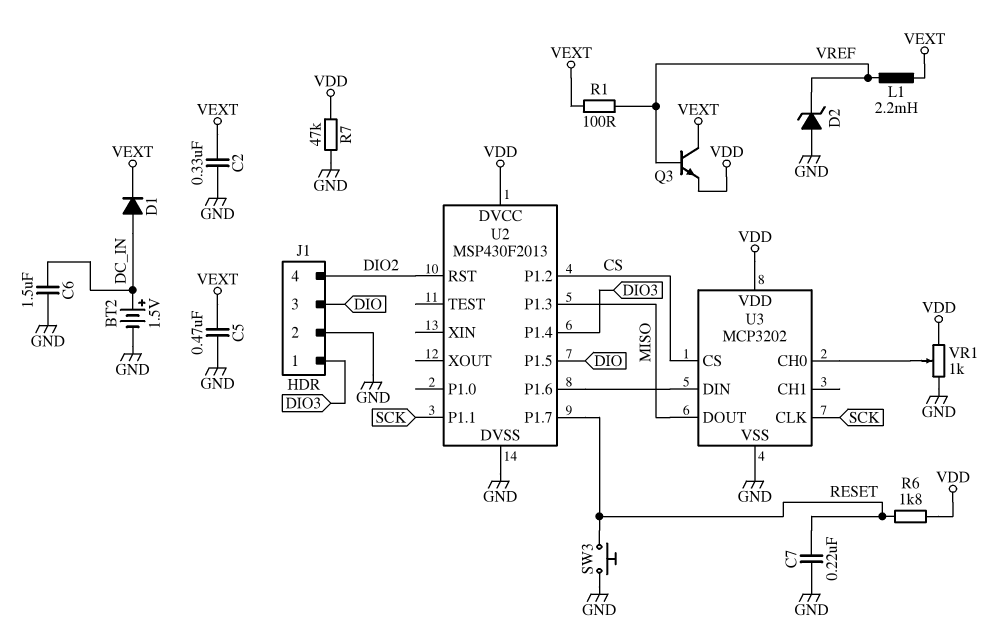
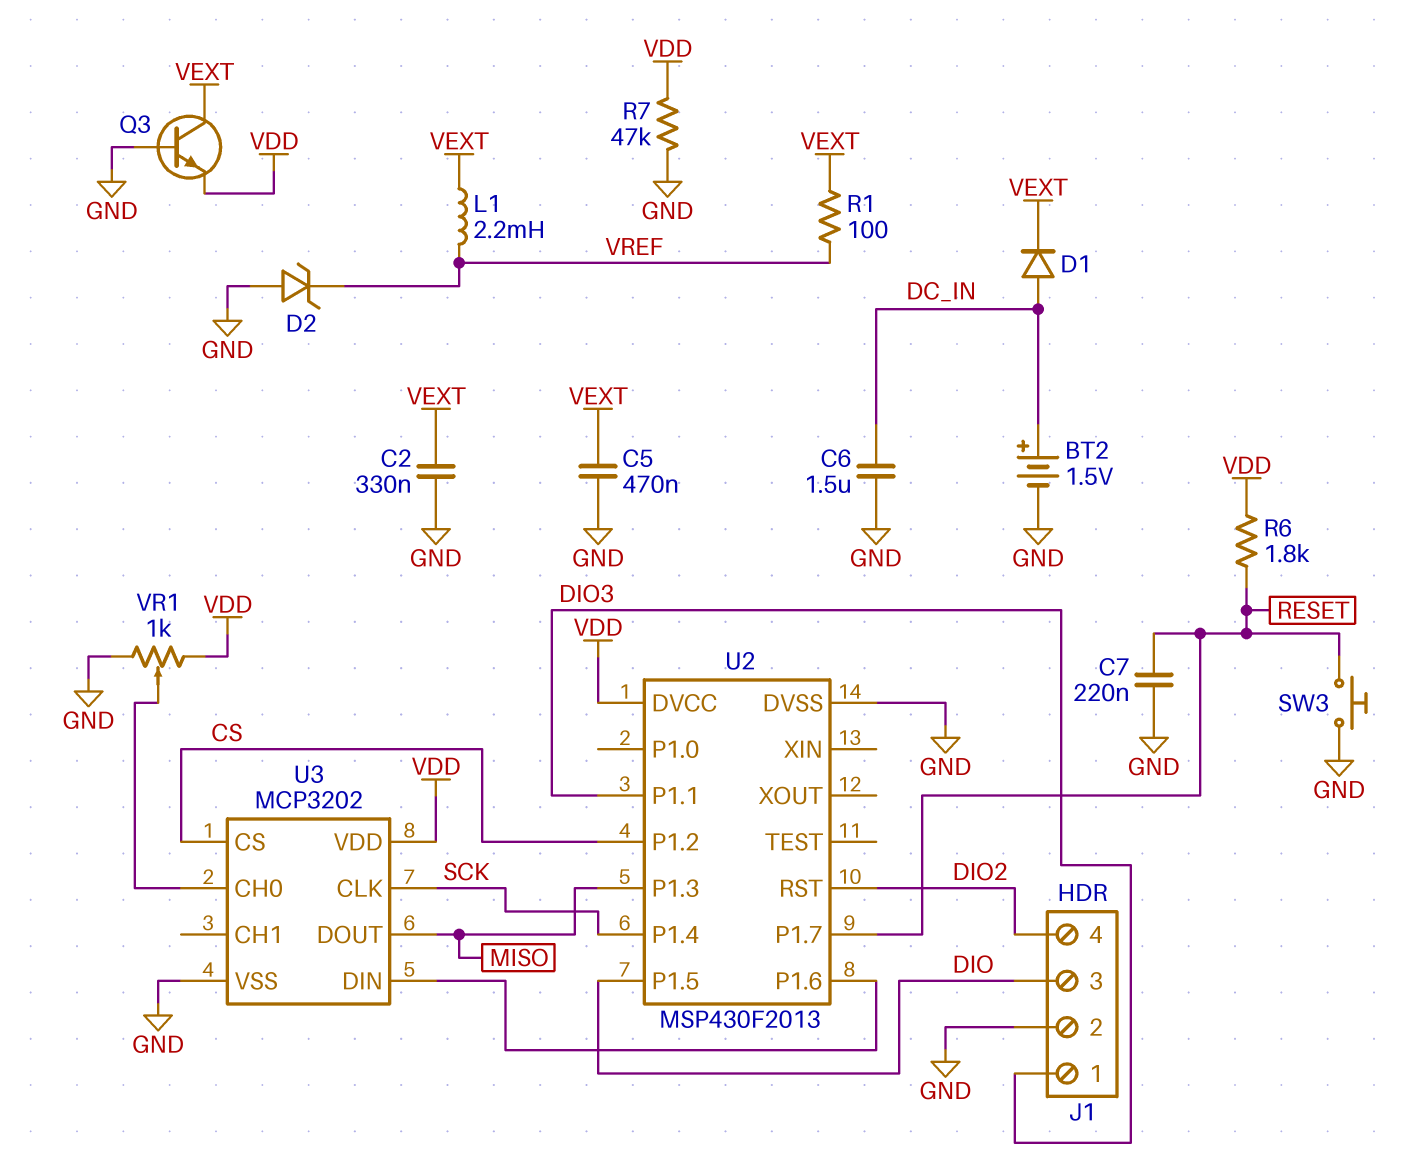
Q3: NPN (B VREF, C VEXT, E VDD) -> NPN (B GND, C VEXT, E VDD)
U2 pin P1.1: SCK -> DIO3
U2 pin P1.4: DIO3 -> SCK

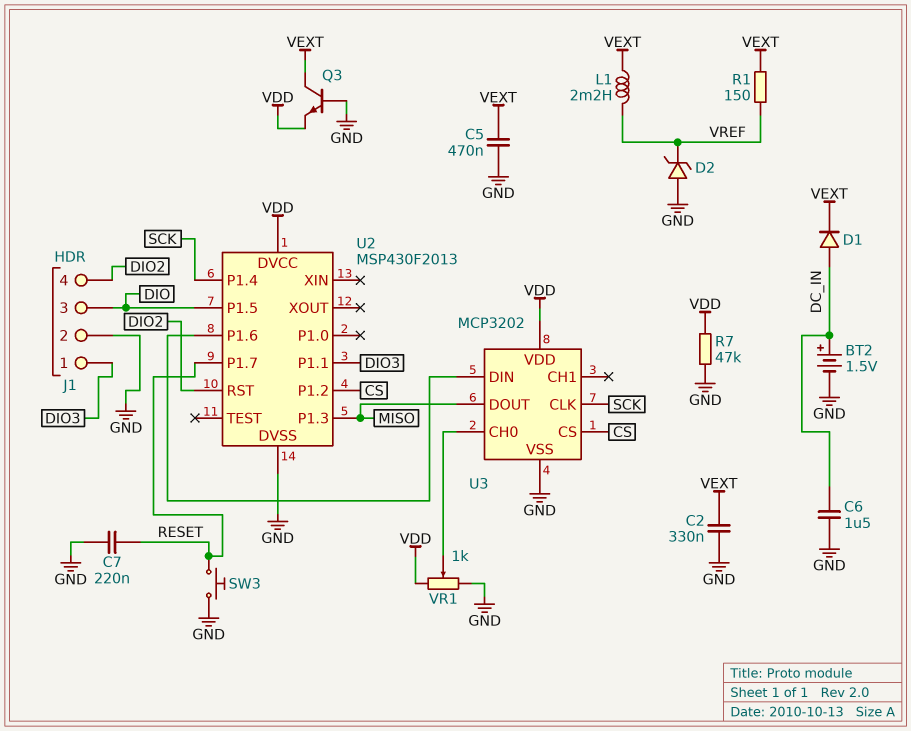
R1: 100 (VEXT, VREF) -> 150 (VEXT, VREF)
R6: 1.8k (RESET, VDD) -> none

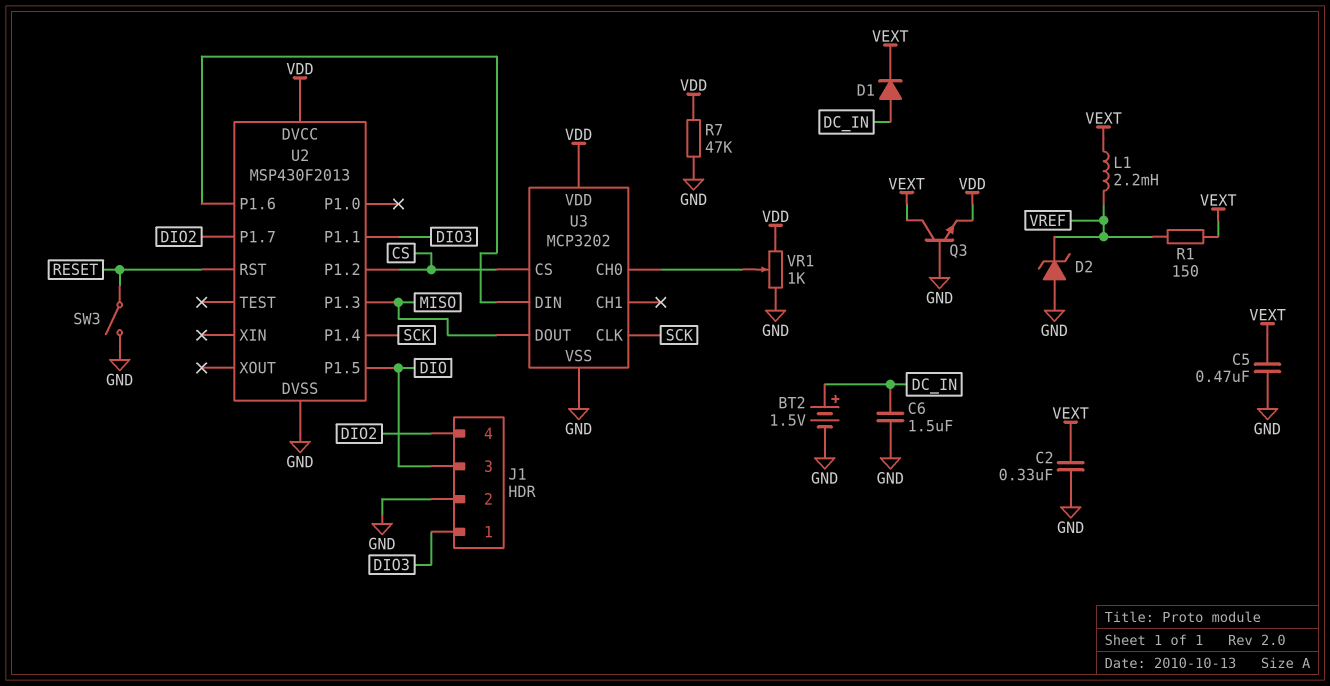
C7: 220nF (GND, RESET) -> none
SW3: button (GND, RESET) -> switch (GND, RESET)
U2 pin P1.7: RESET -> DIO2
U2 pin RST: DIO2 -> RESET

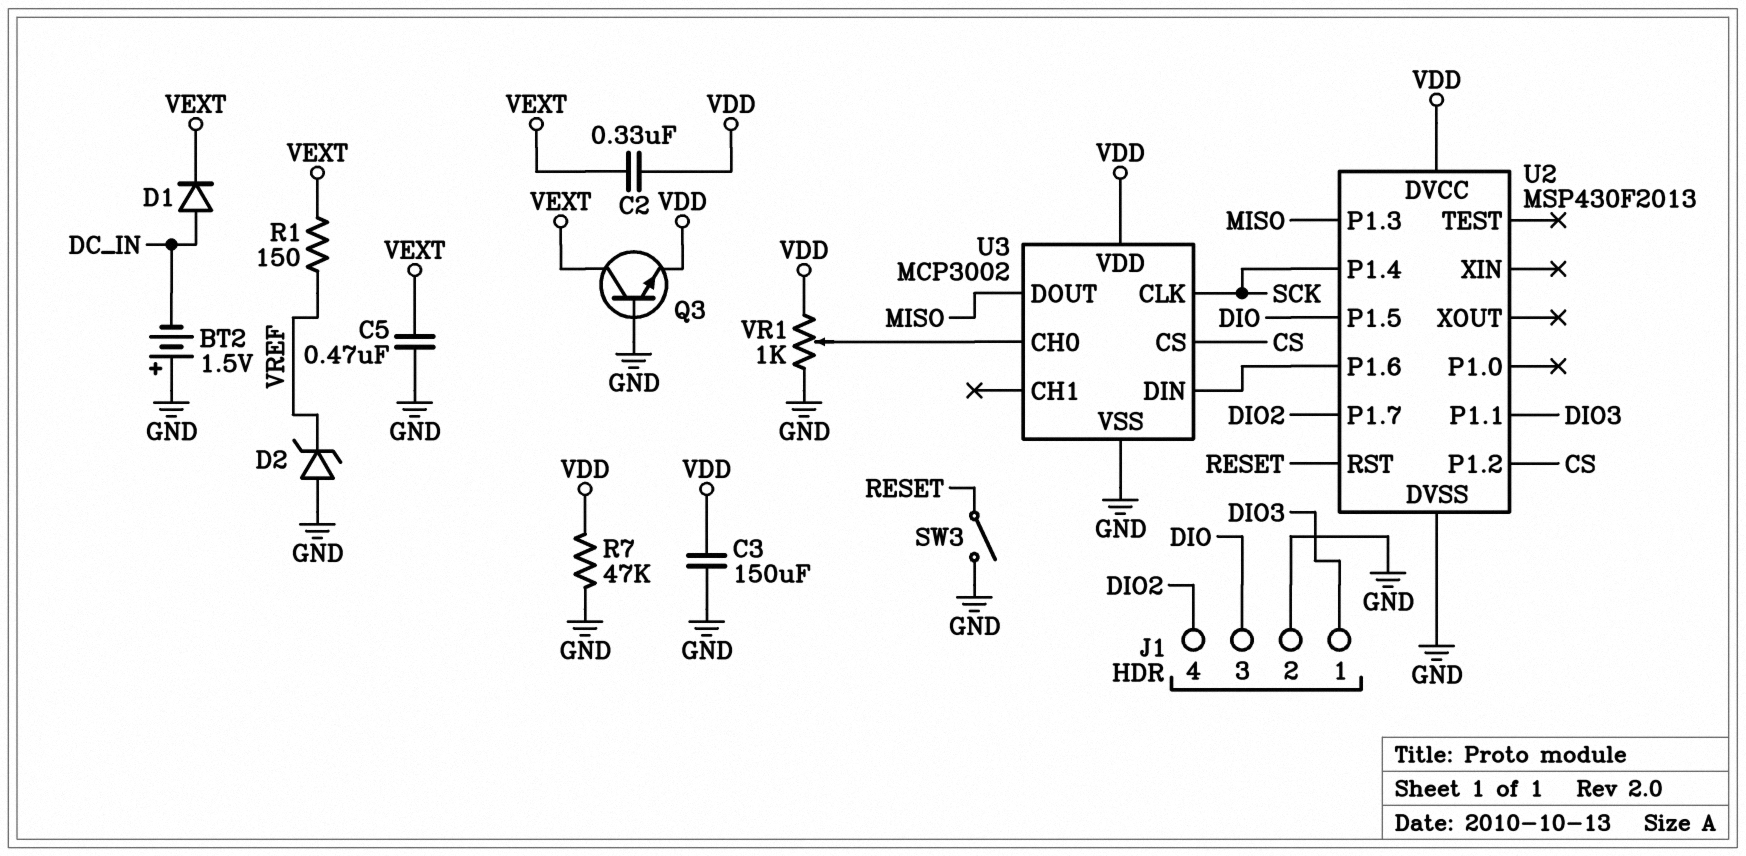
BT2: 1.5V (plus DC_IN, minus GND) -> 1.5V (plus GND, minus DC_IN)
C2: 330nF (GND, VEXT) -> 330nF (VDD, VEXT)
C3: none -> 150uF (GND, VDD)
C6: 1.5uF (DC_IN, GND) -> none
L1: 2.2mH (VEXT, VREF) -> none
U3: MCP3202 -> MCP3002

